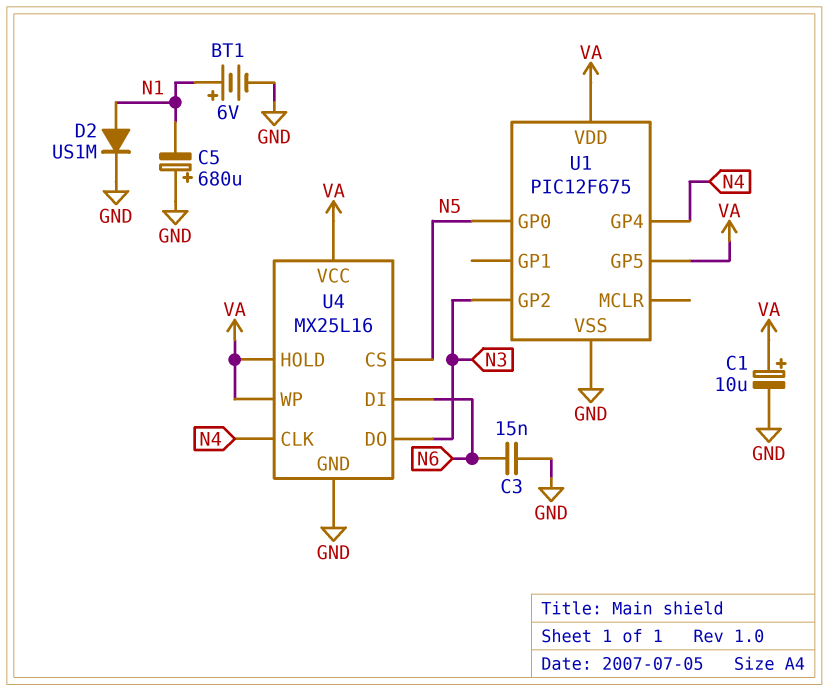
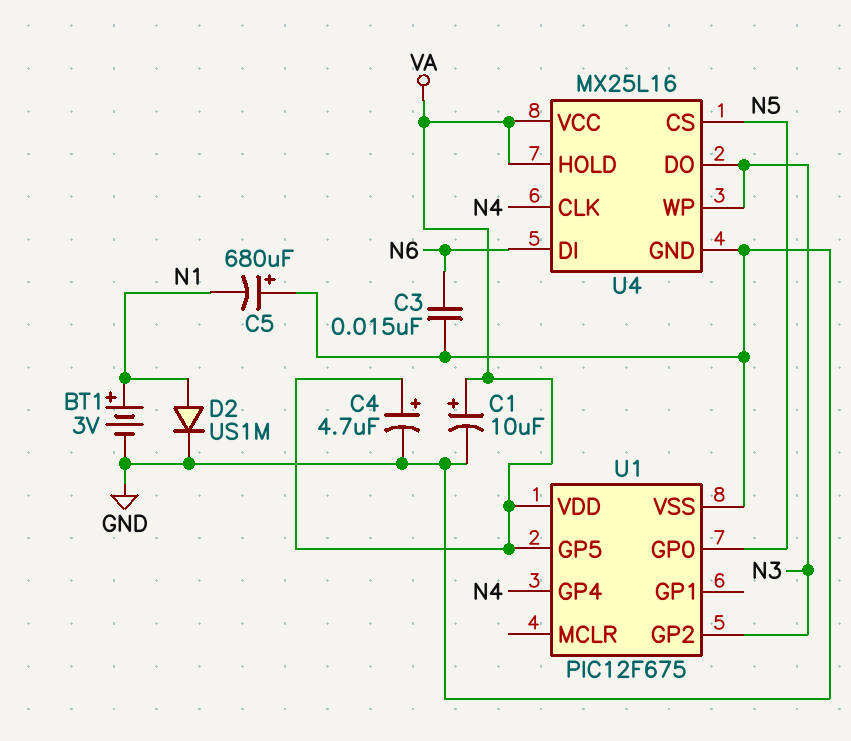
BT1: 6V (plus N1, minus GND) -> 3V (plus N1, minus GND)
C4: none -> 4.7uF (plus VA, minus GND)
U4 pin WP: VA -> N3

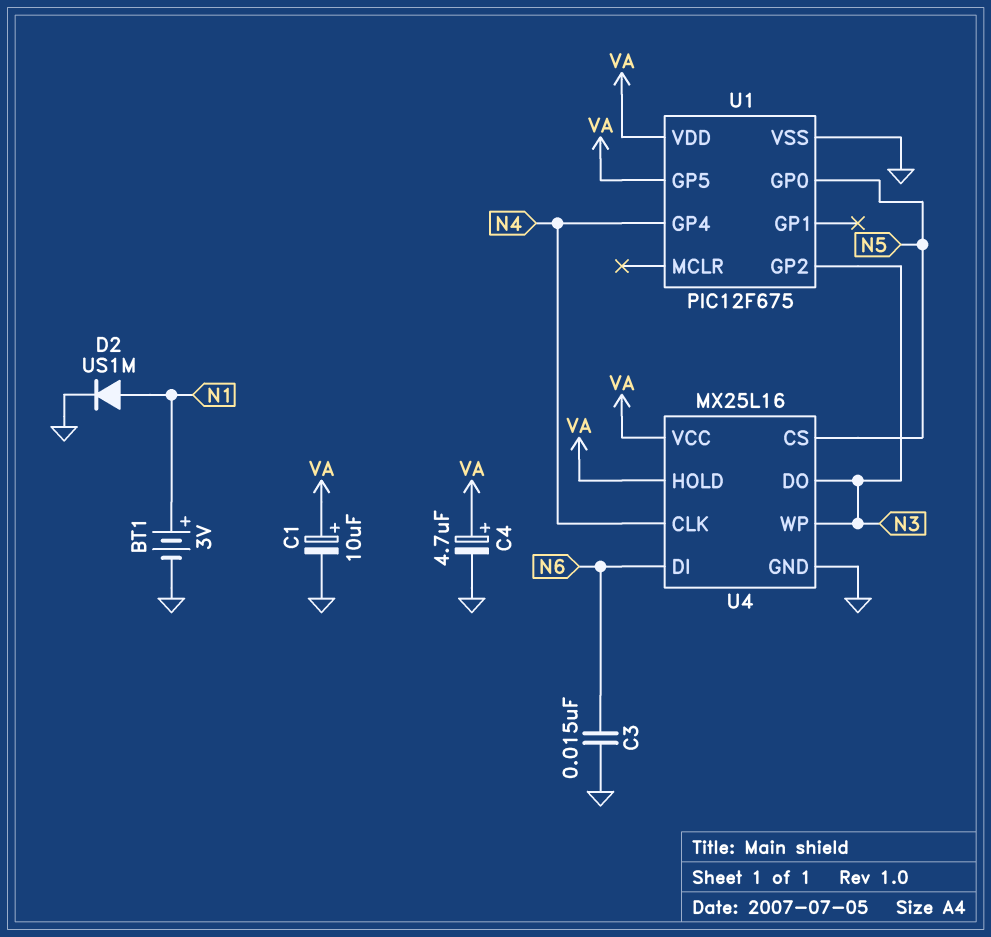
C5: 680uF (plus GND, minus N1) -> none

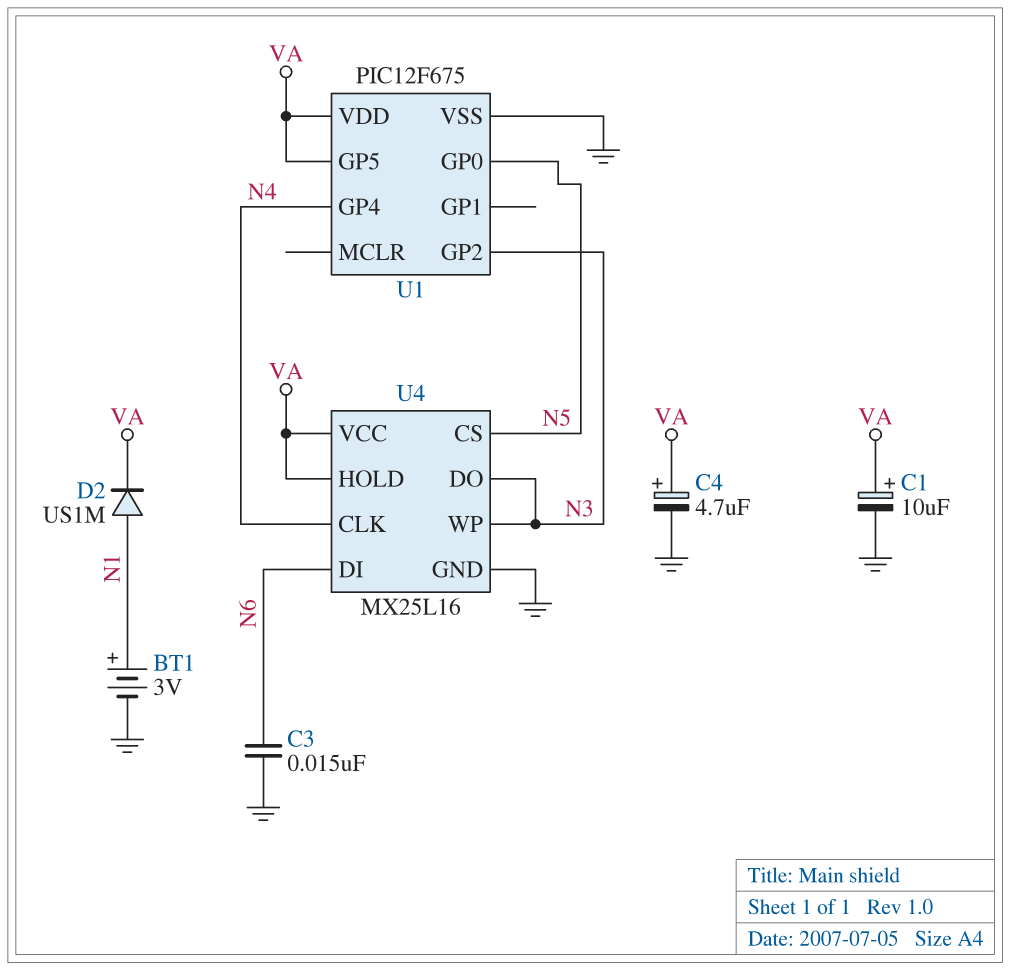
D2: diode US1M (A N1, K GND) -> diode US1M (A N1, K VA)

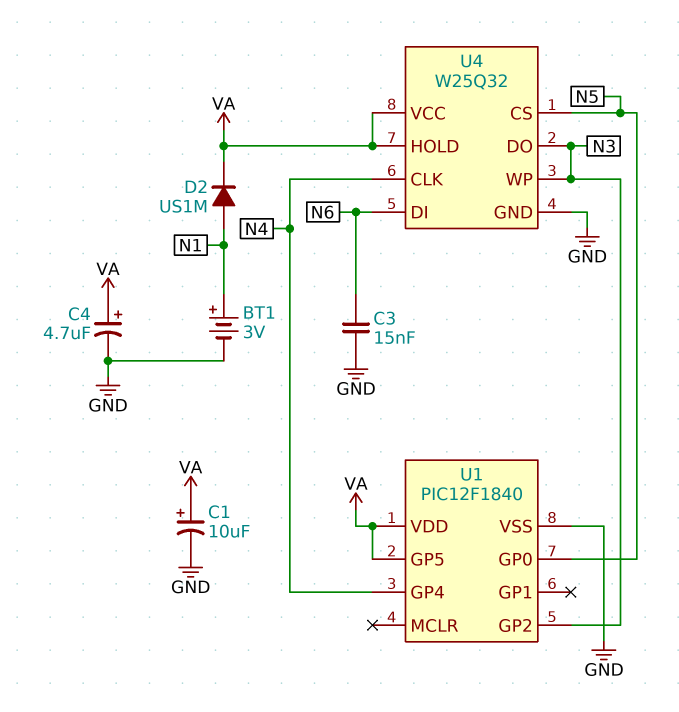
U1: PIC12F675 -> PIC12F1840
U4: MX25L16 -> W25Q32

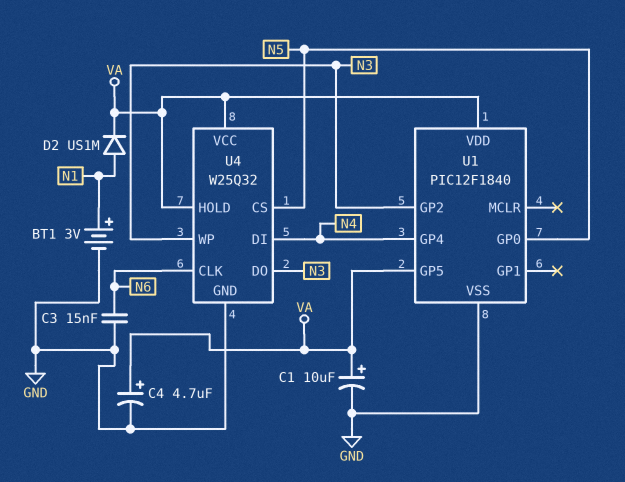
U4 pin CLK: N4 -> N6
U4 pin DI: N6 -> N4

